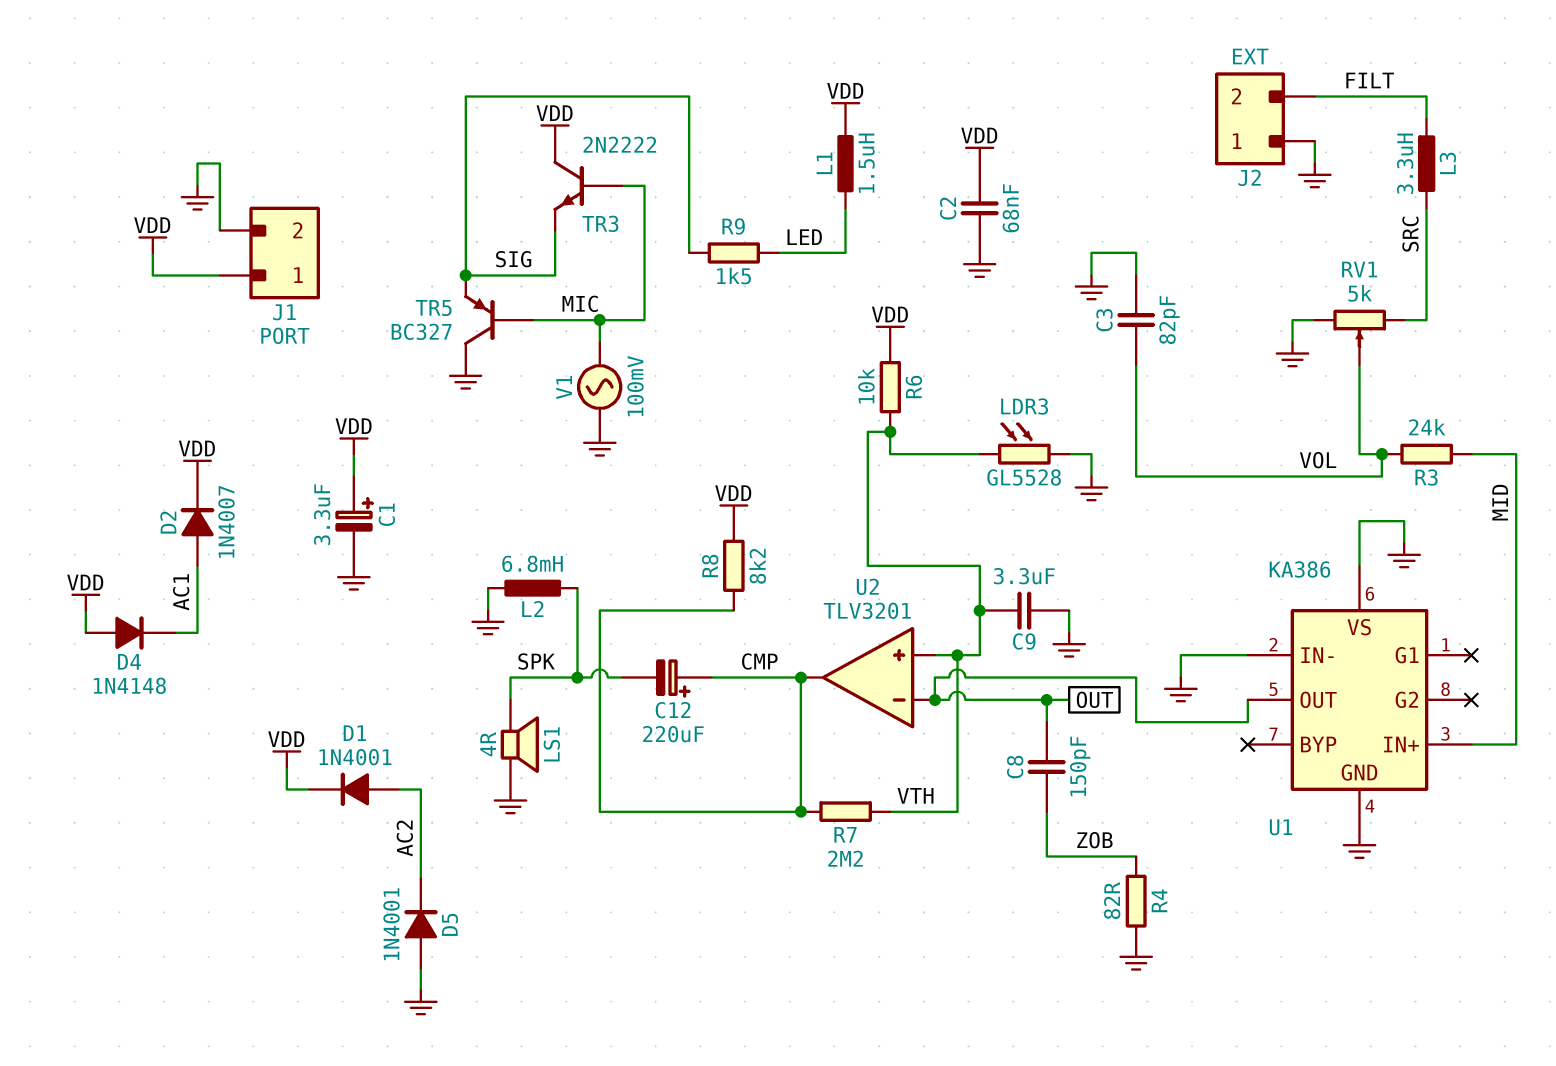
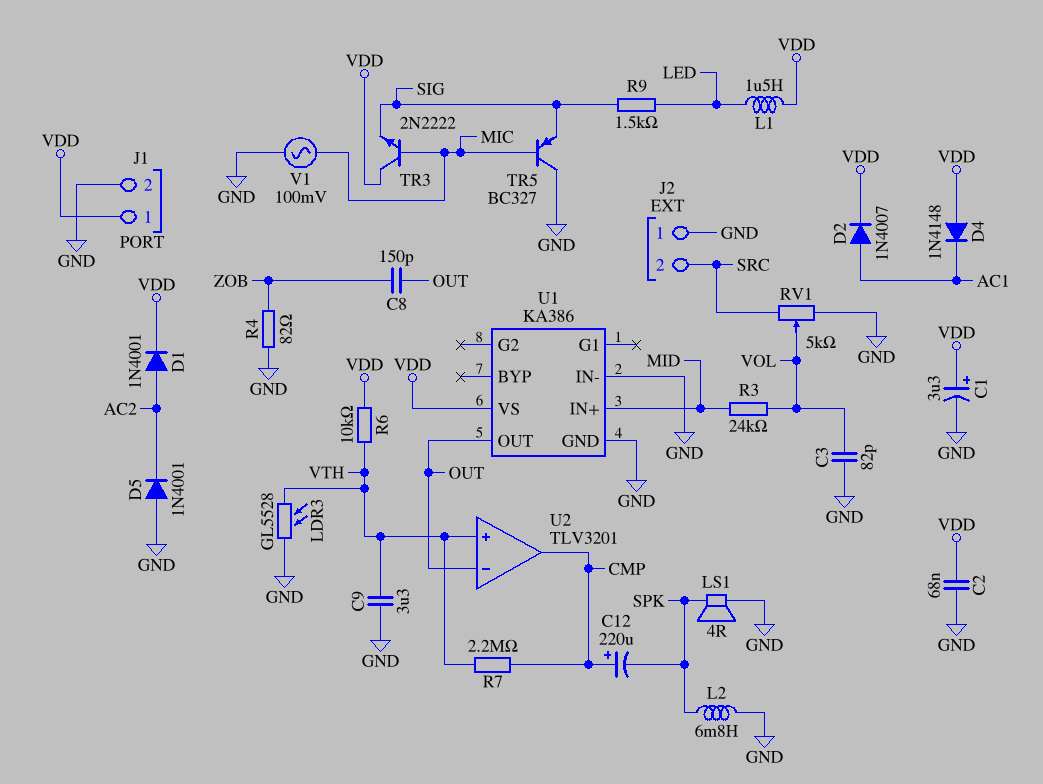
J2 pin 2: FILT -> SRC
L3: 3.3uH (FILT, SRC) -> none
R8: 8.2k (CMP, VDD) -> none
U1 pin VS: GND -> VDD

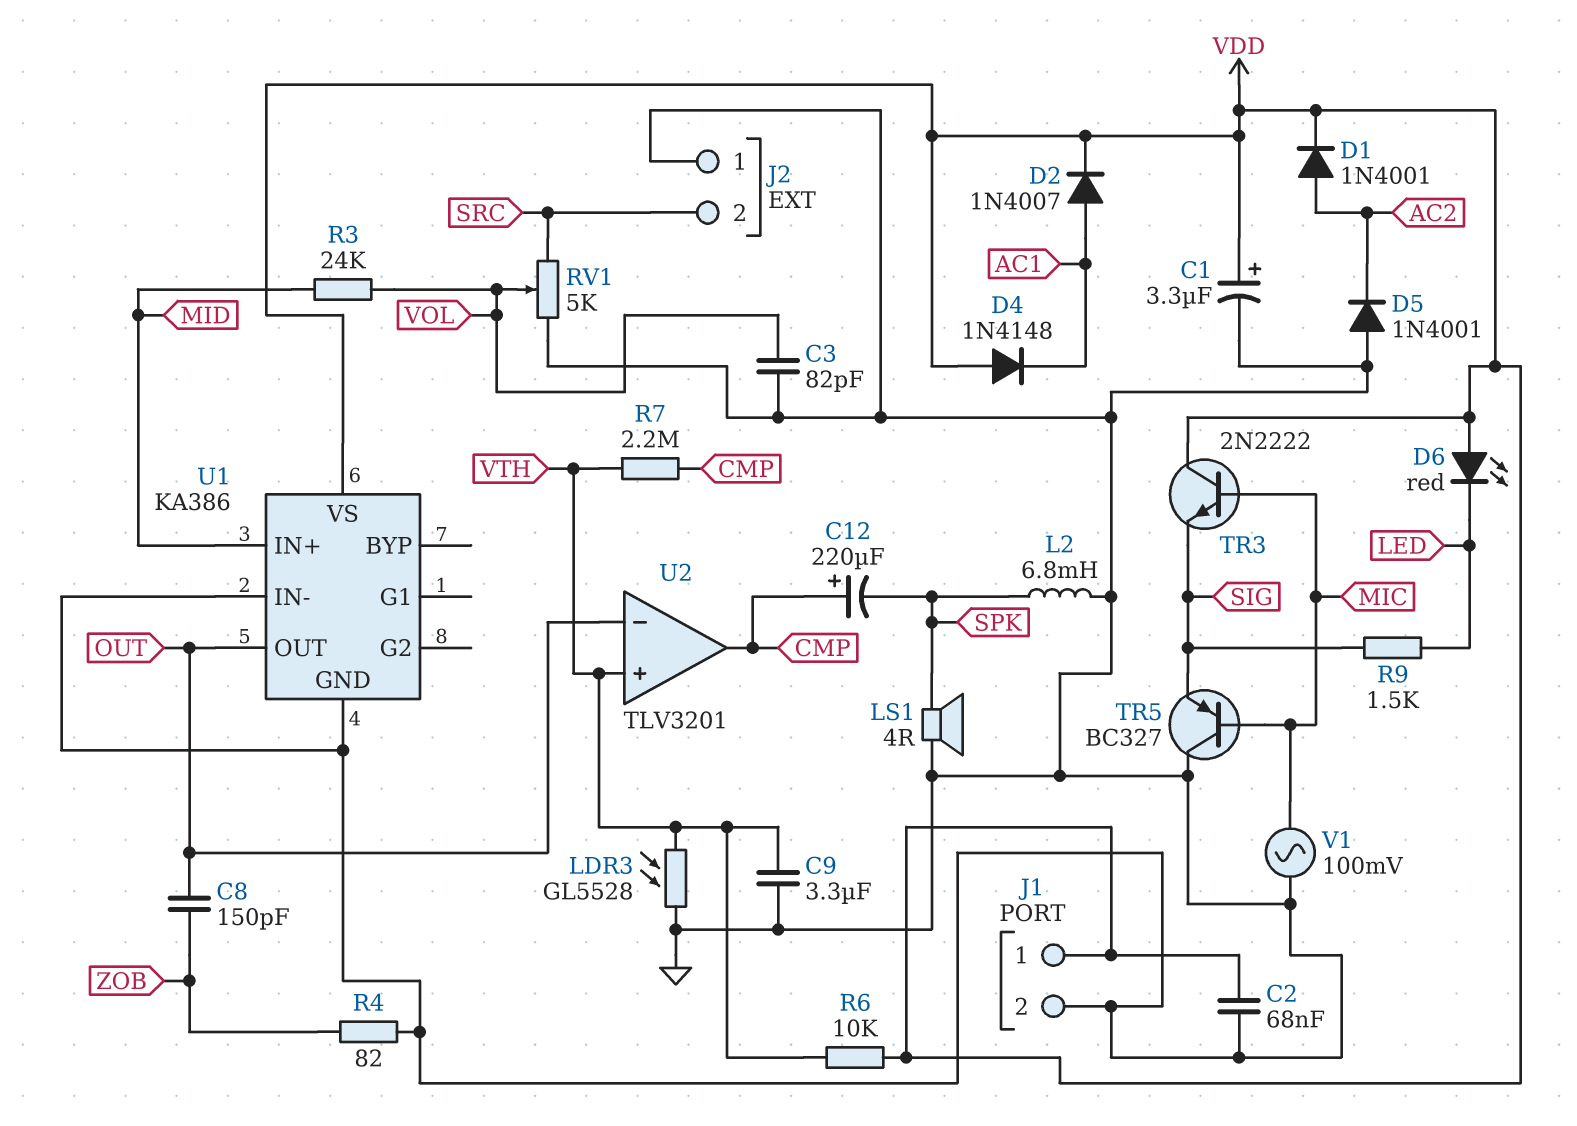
D6: none -> LED red (A VDD, K LED)
L1: 1.5uH (LED, VDD) -> none

